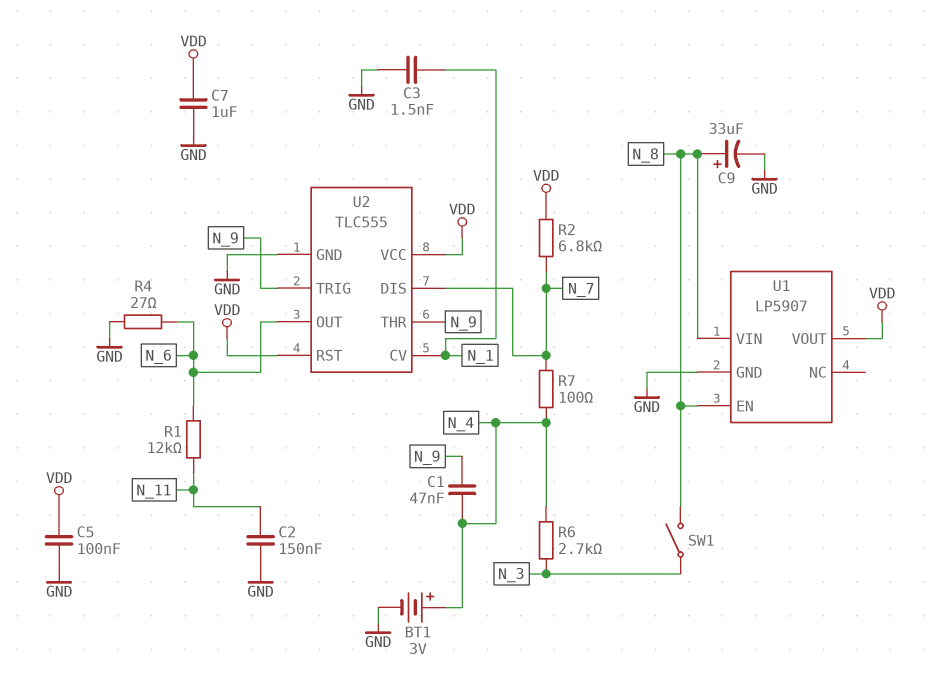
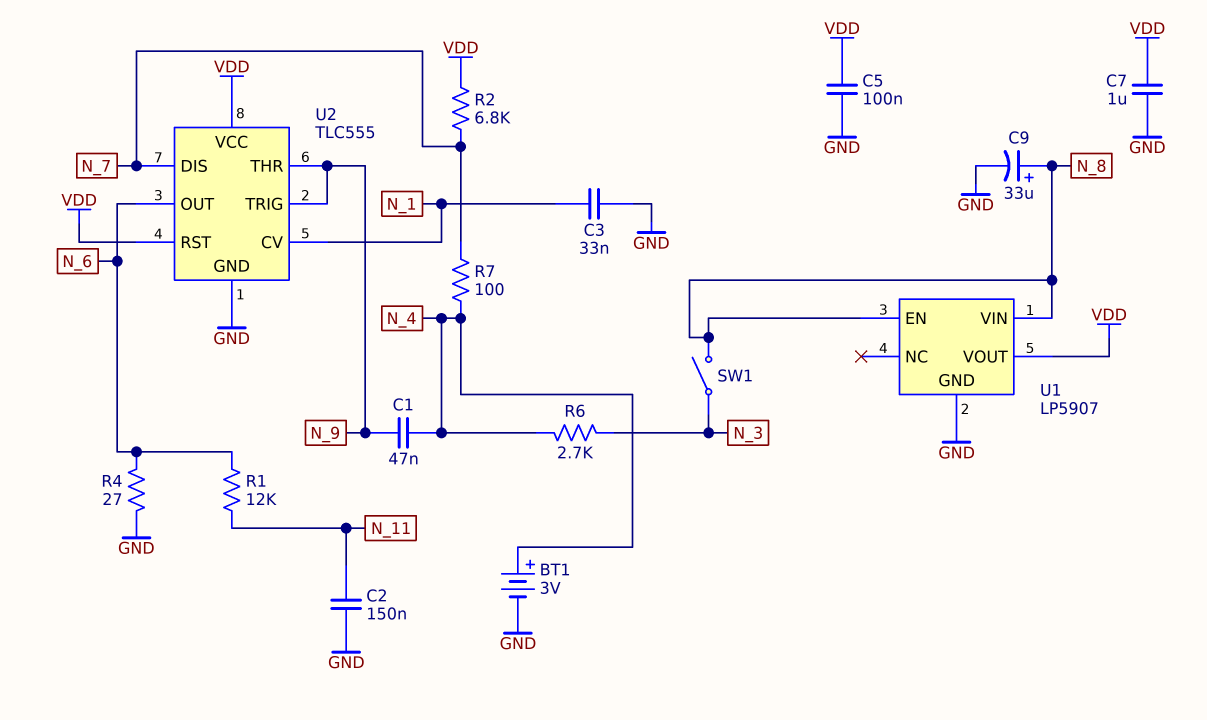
C3: 1.5nF (GND, N_1) -> 33nF (GND, N_1)

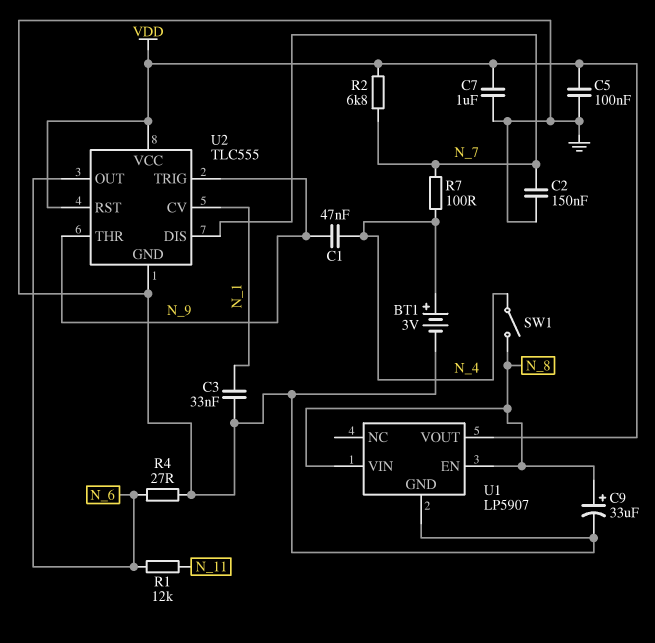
C2: 150nF (GND, N_11) -> 150nF (GND, N_7)
R6: 2.7k (N_3, N_4) -> none
SW1: switch (N_3, N_8) -> switch (N_4, N_8)

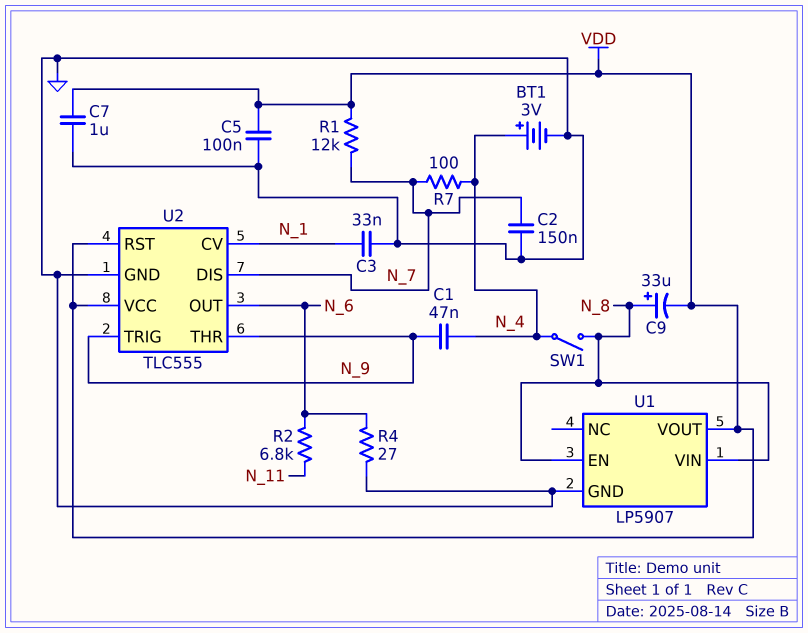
C9: 33uF (plus N_8, minus GND) -> 33uF (plus N_8, minus VDD)
R1: 12k (N_6, N_11) -> 12k (N_7, VDD)
R2: 6.8k (N_7, VDD) -> 6.8k (N_6, N_11)

